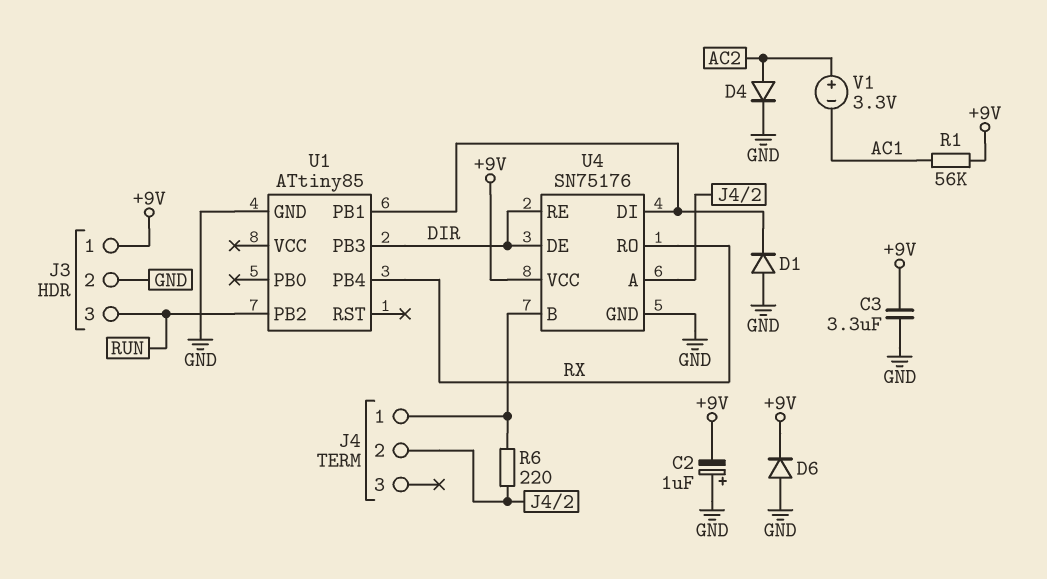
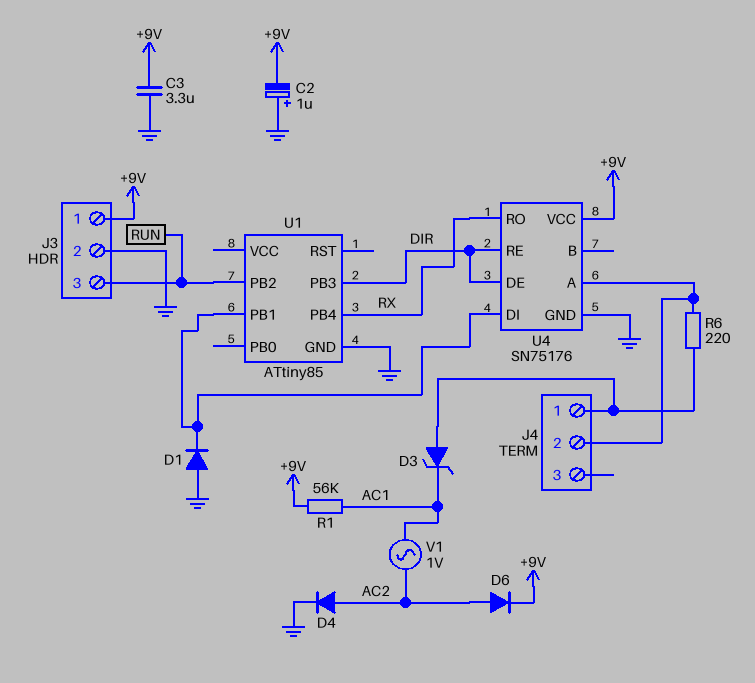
D3: none -> zener (A J4/1, K AC1)
D6: diode (A GND, K +9V) -> diode (A AC2, K +9V)
U4 pin B: J4/1 -> none
V1: 3.3V (plus AC2, minus AC1) -> AC 1V (AC1, AC2)

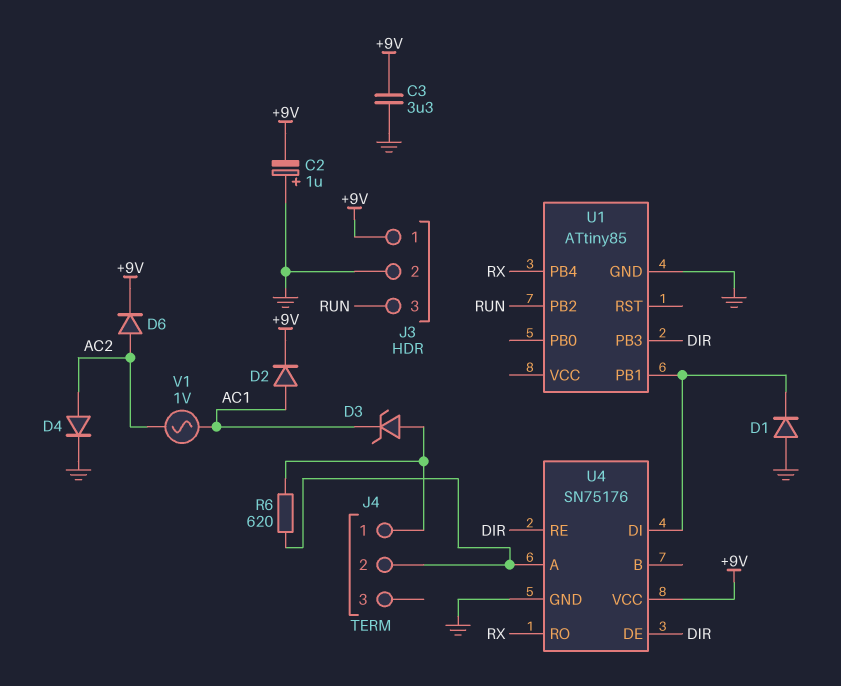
D2: none -> diode (A AC1, K +9V)
R1: 56k (+9V, AC1) -> none
R6: 220 (J4/1, J4/2) -> 620 (J4/1, J4/2)

